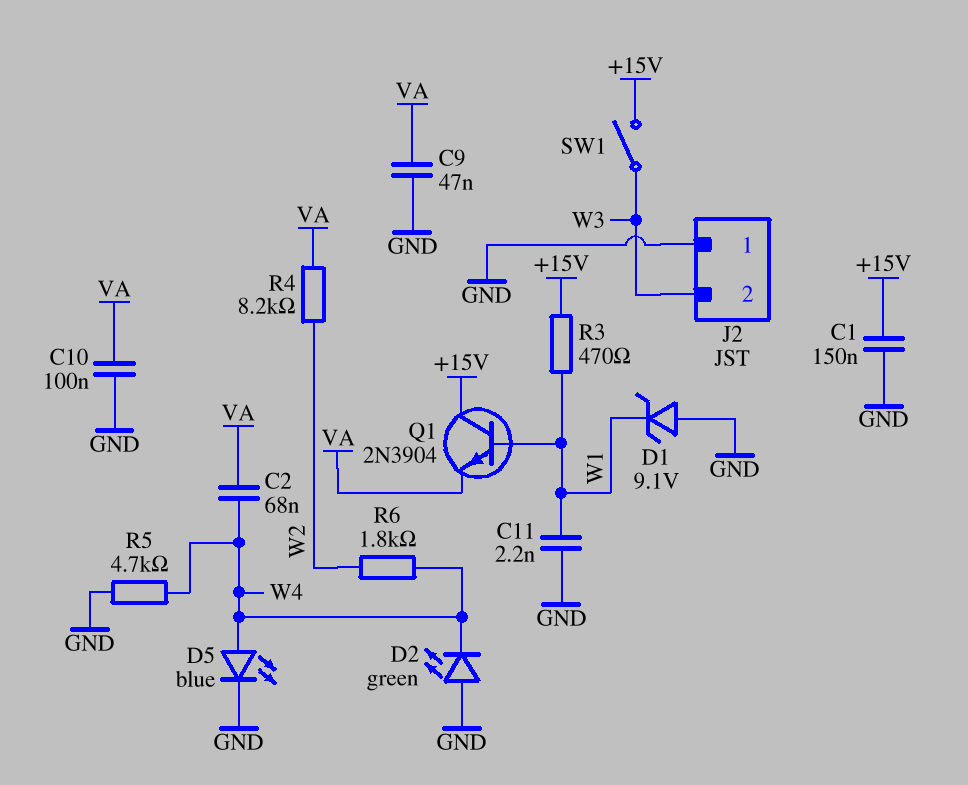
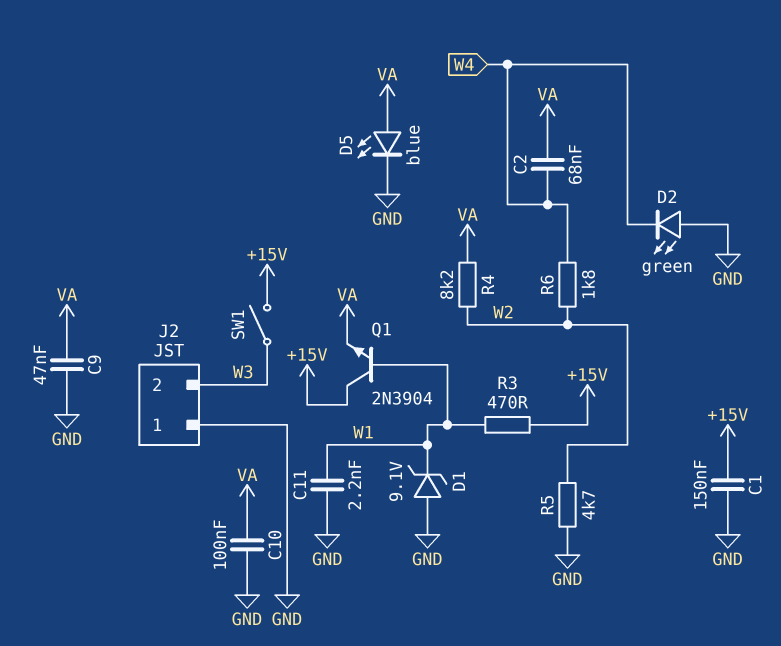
D5: LED blue (A W4, K GND) -> LED blue (A VA, K GND)
R5: 4.7k (GND, W4) -> 4.7k (GND, W2)

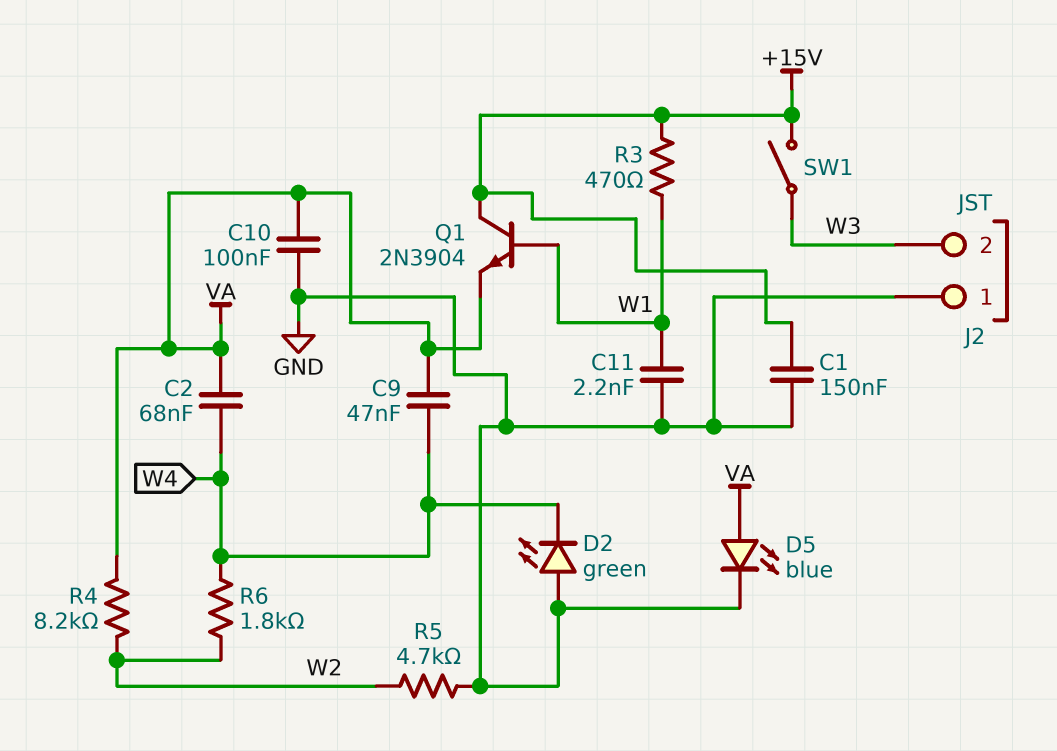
C9: 47nF (GND, VA) -> 47nF (VA, W4)
D1: zener 9.1V (A GND, K W1) -> none

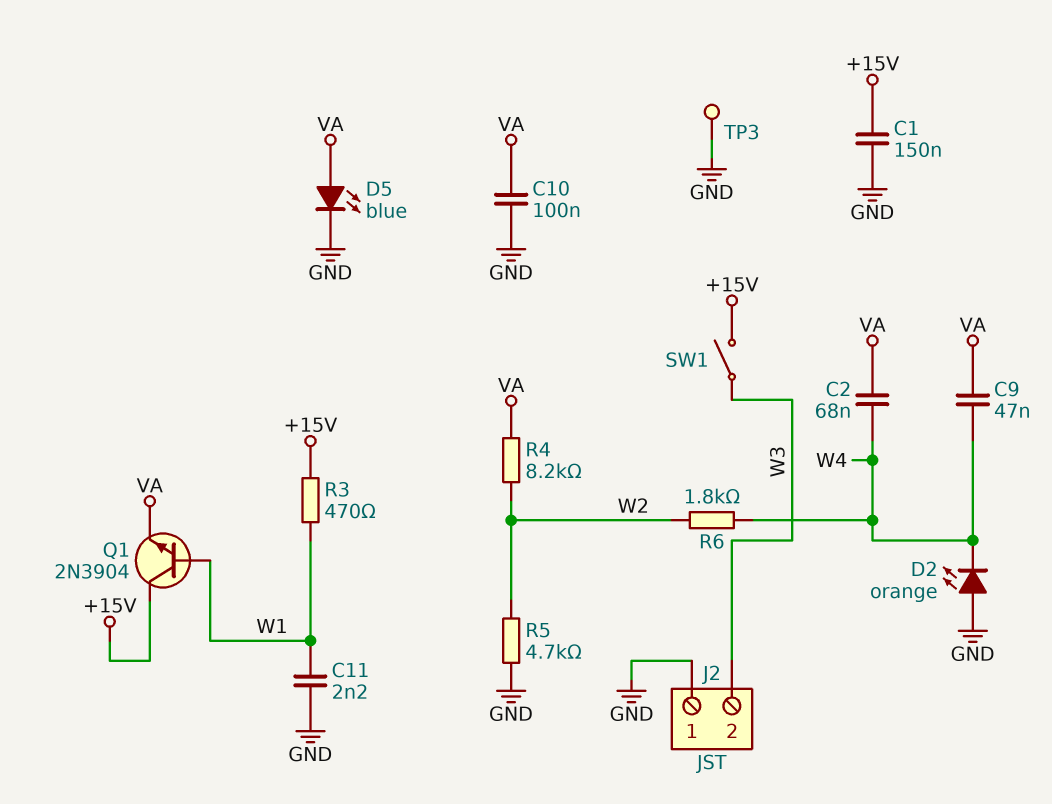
D2: LED green (A GND, K W4) -> LED orange (A GND, K W4)
TP3: none -> test point (GND)

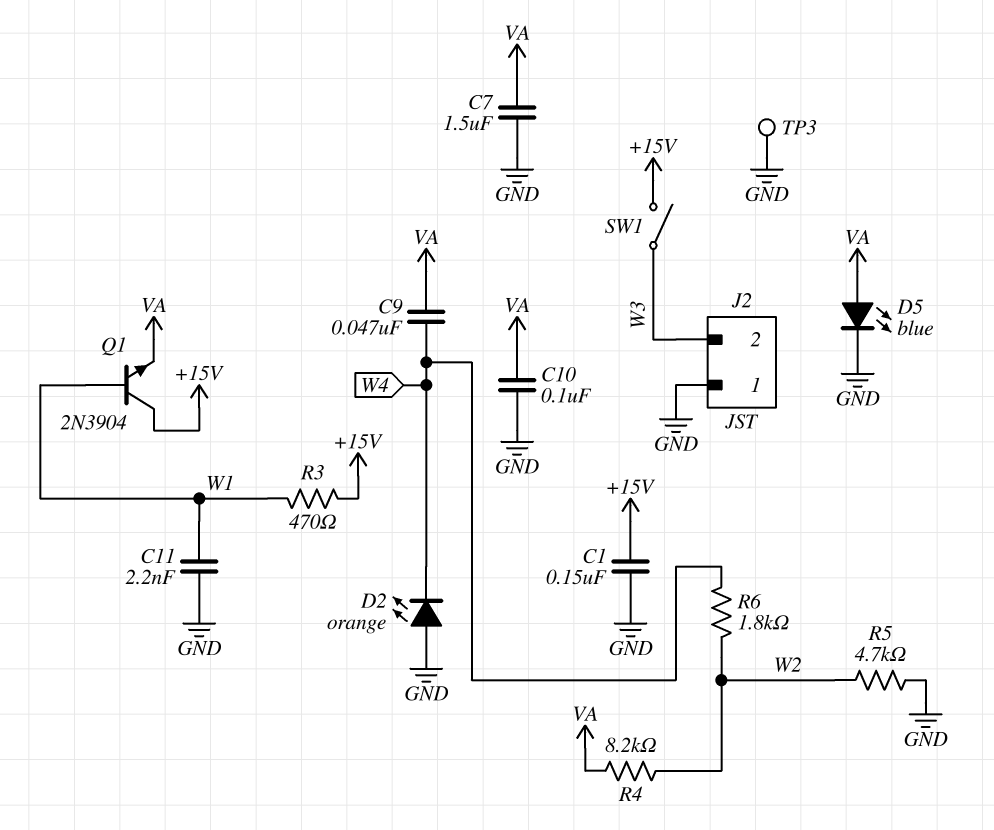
C2: 68nF (VA, W4) -> none
C7: none -> 1.5uF (GND, VA)

